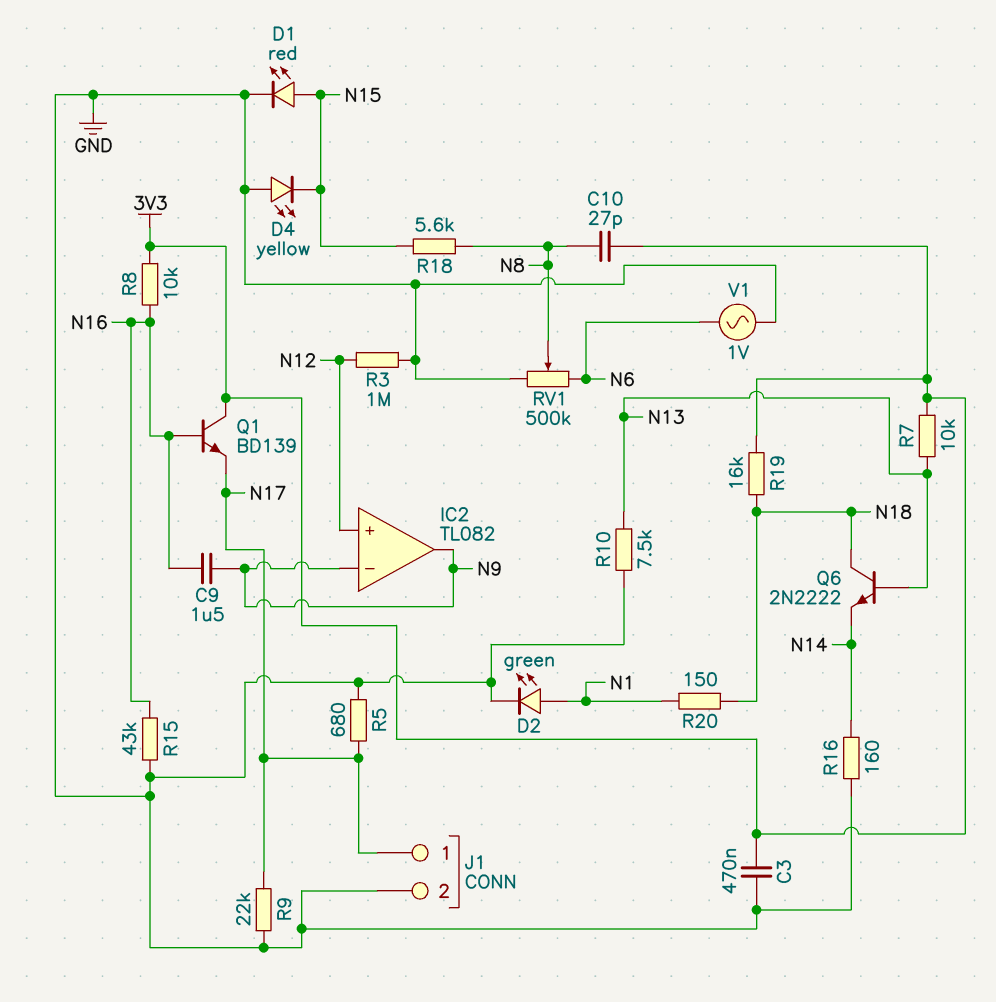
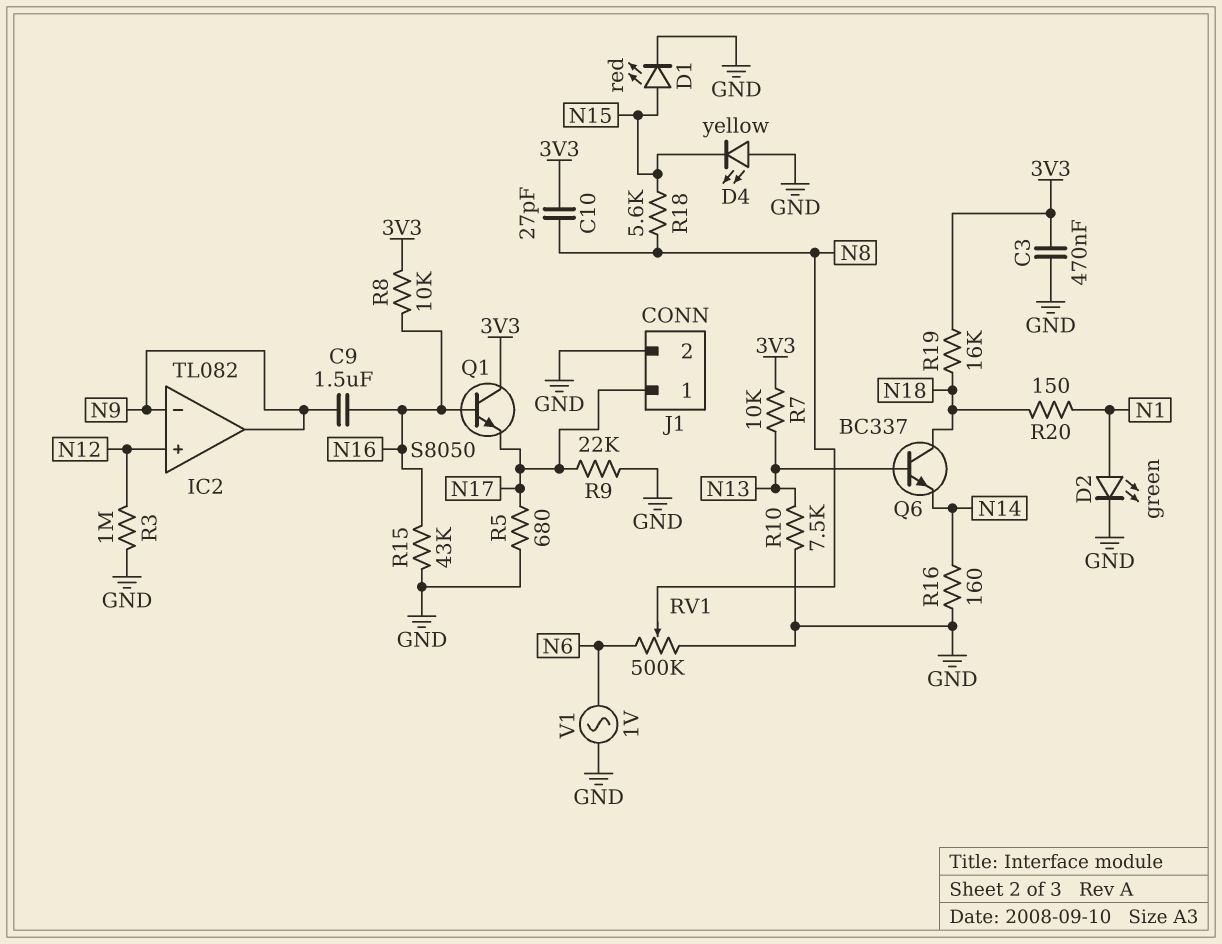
Q1: NPN BD139 (B N16, C 3V3, E N17) -> NPN S8050 (B N16, C 3V3, E N17)
Q6: NPN 2N2222 (B N13, C N18, E N14) -> NPN BC337 (B N13, C N18, E N14)

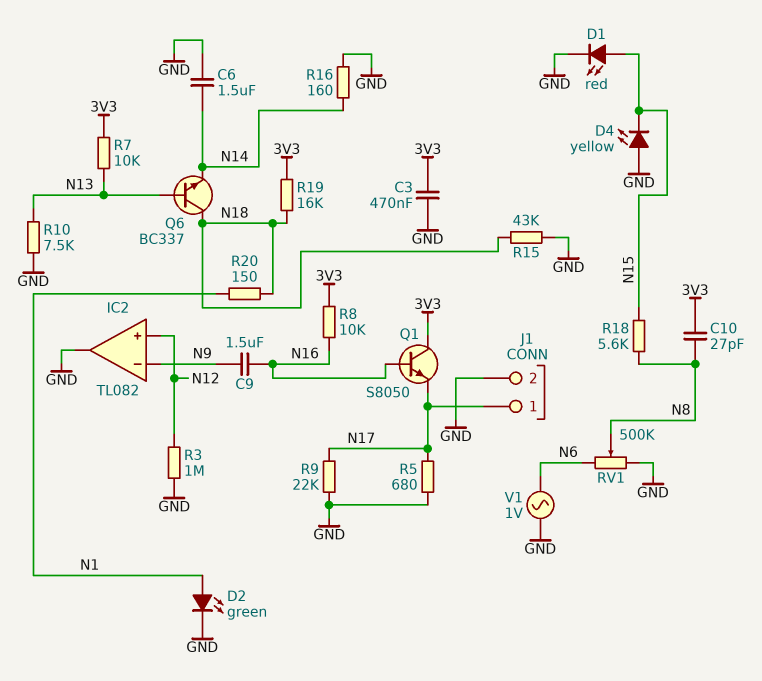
C6: none -> 1.5uF (GND, N14)
IC2 pin out: N9 -> GND
R15: 43k (GND, N16) -> 43k (GND, N18)

